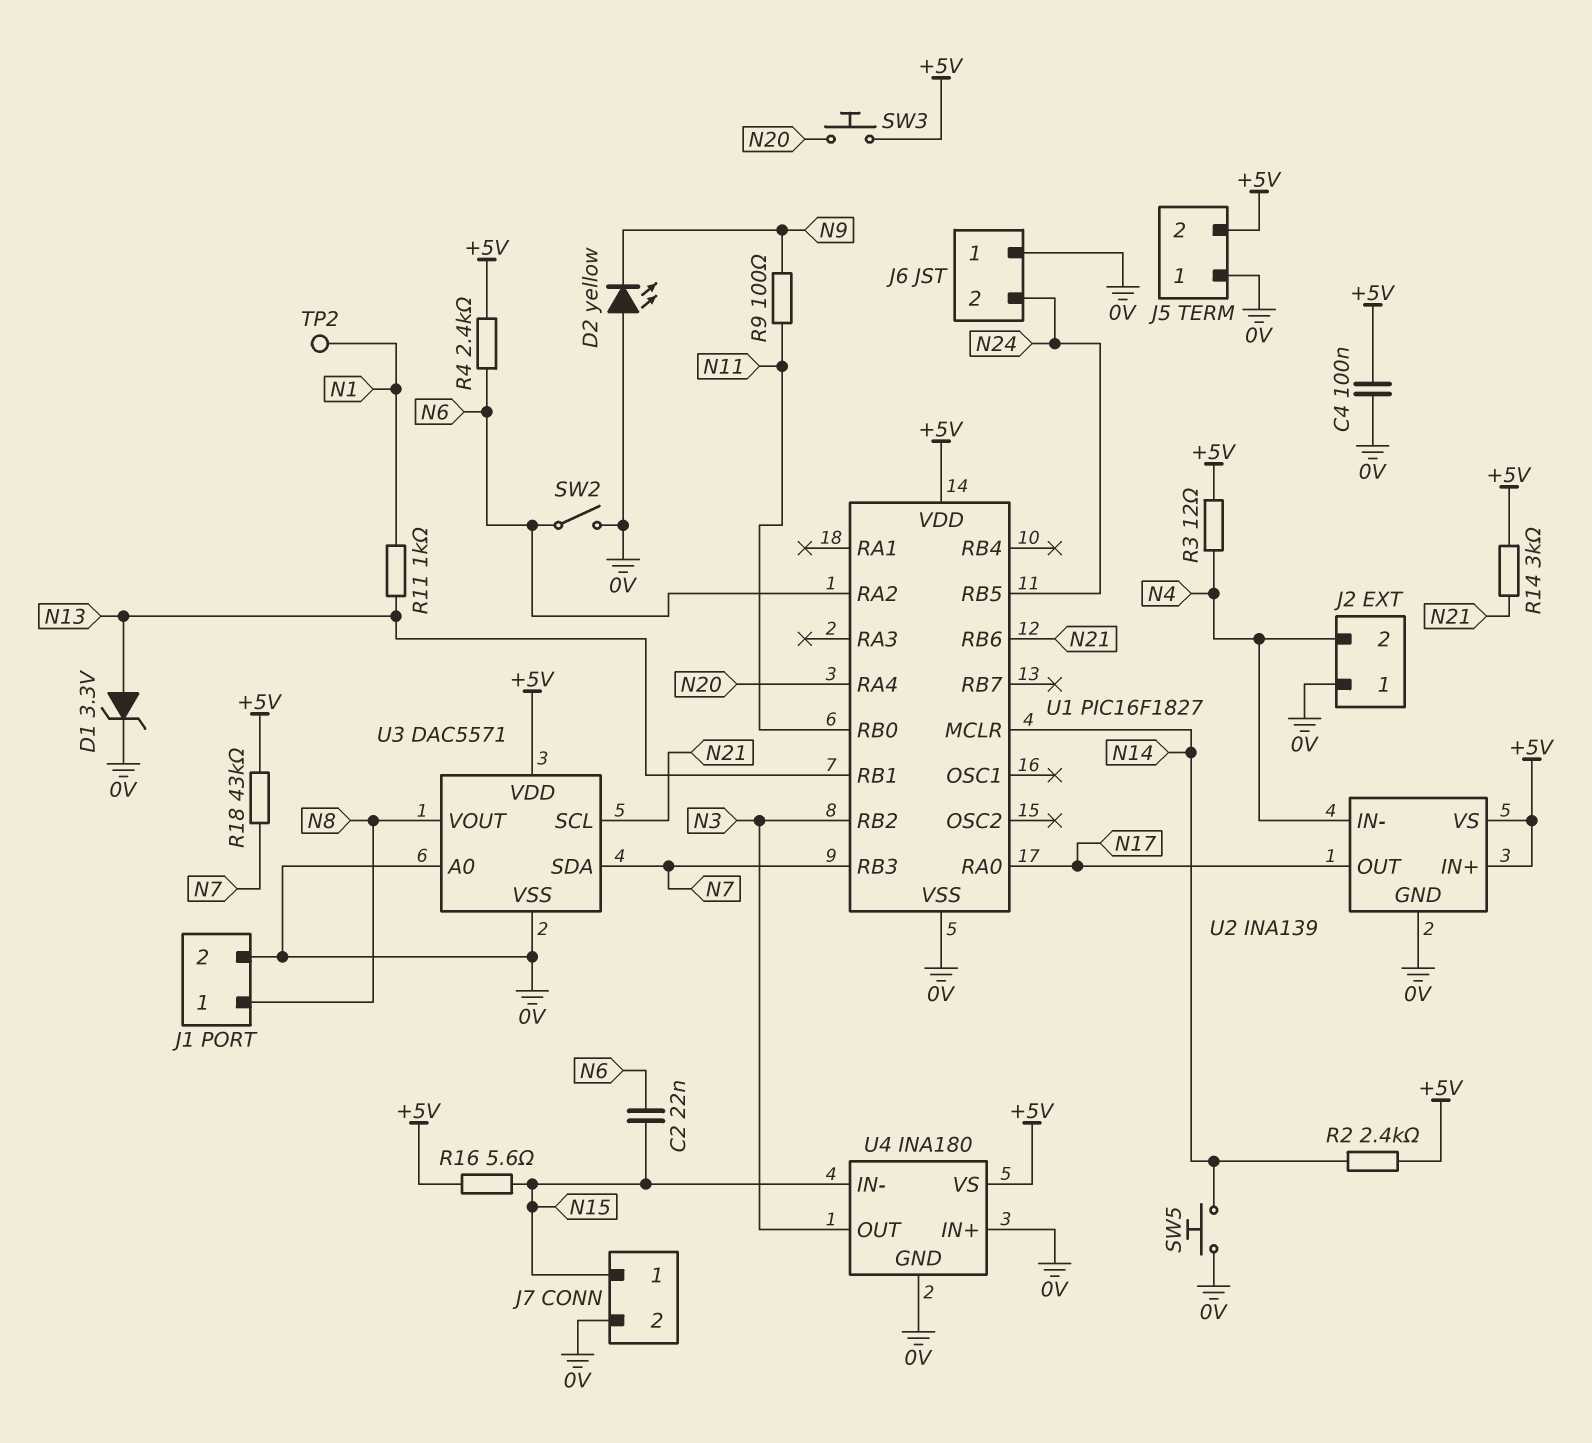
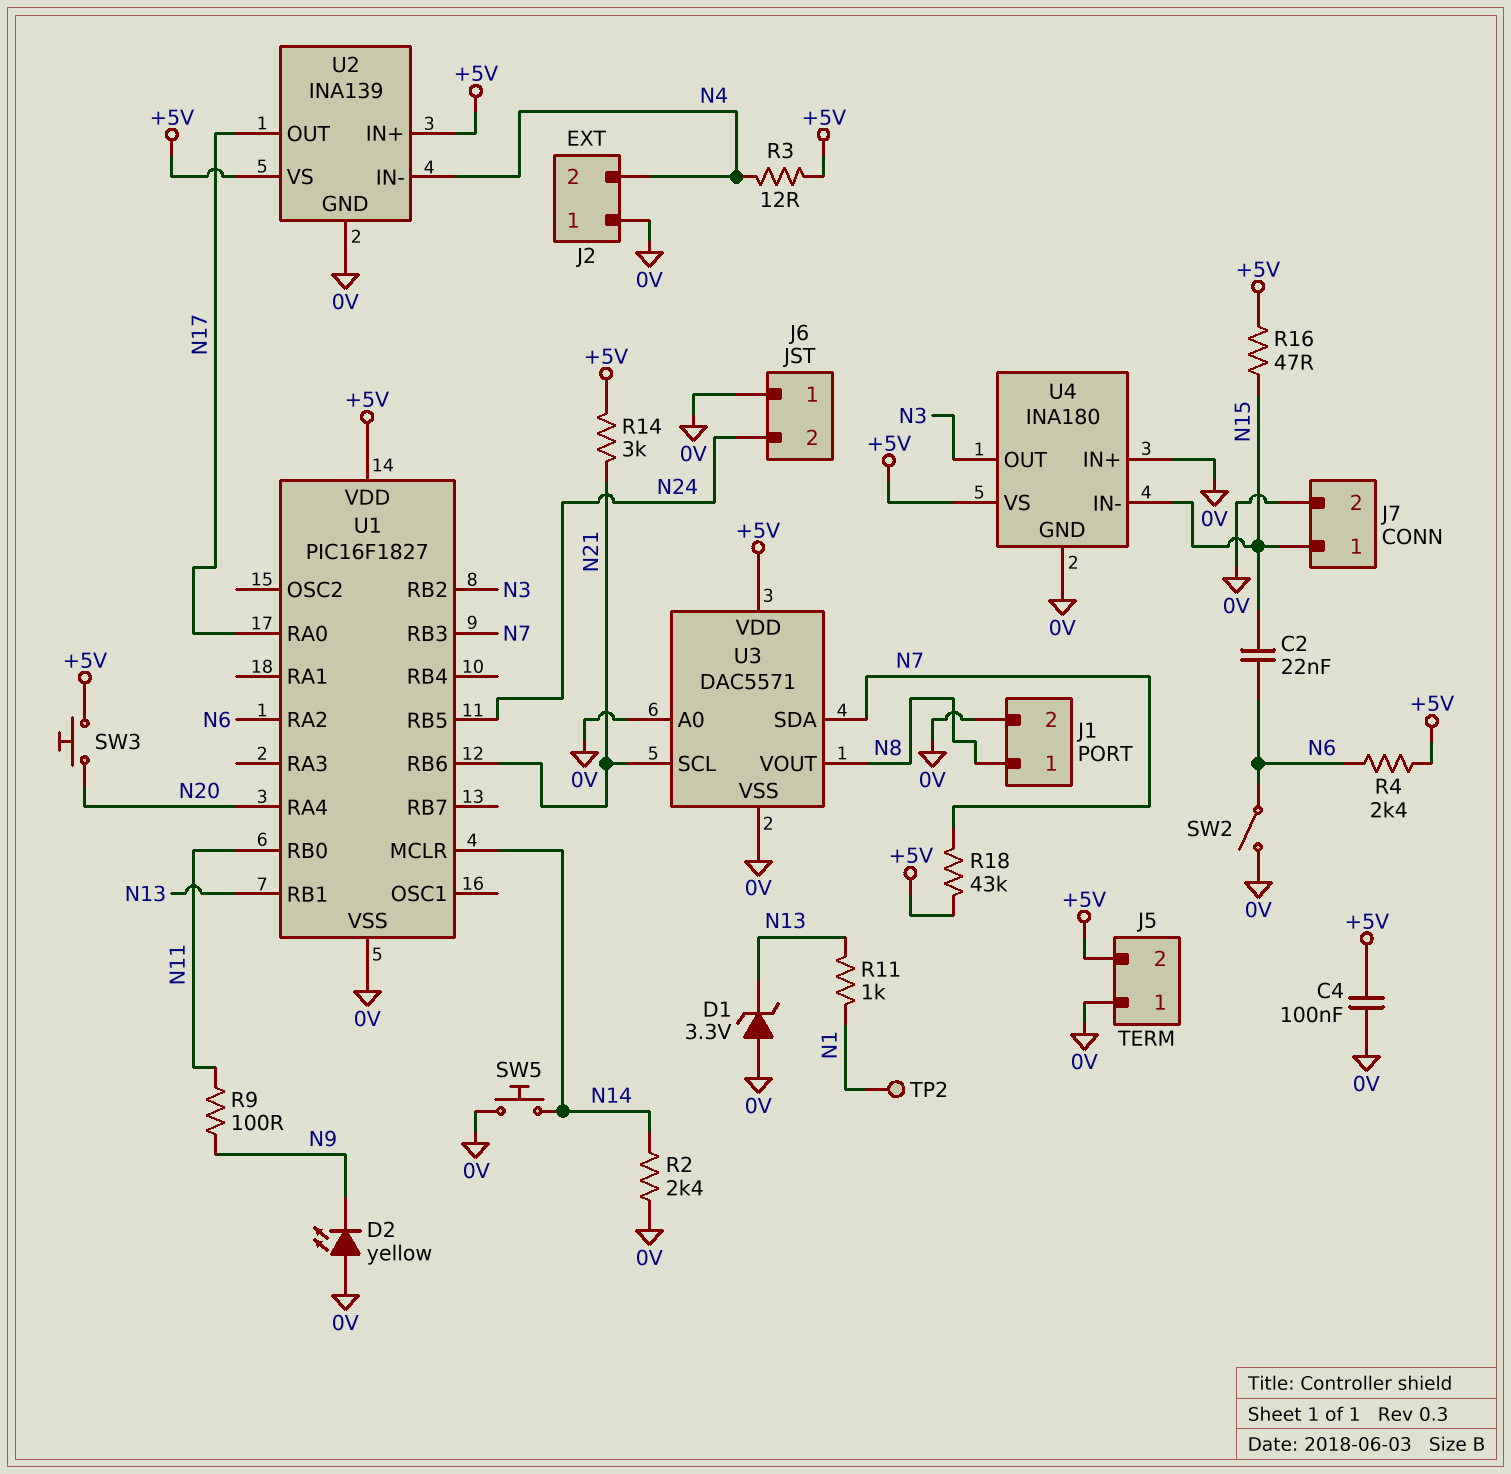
D1: zener 3.3V (A N13, K 0V) -> zener 3.3V (A 0V, K N13)
R2: 2.4k (+5V, N14) -> 2.4k (0V, N14)
R16: 5.6 (+5V, N15) -> 47 (+5V, N15)

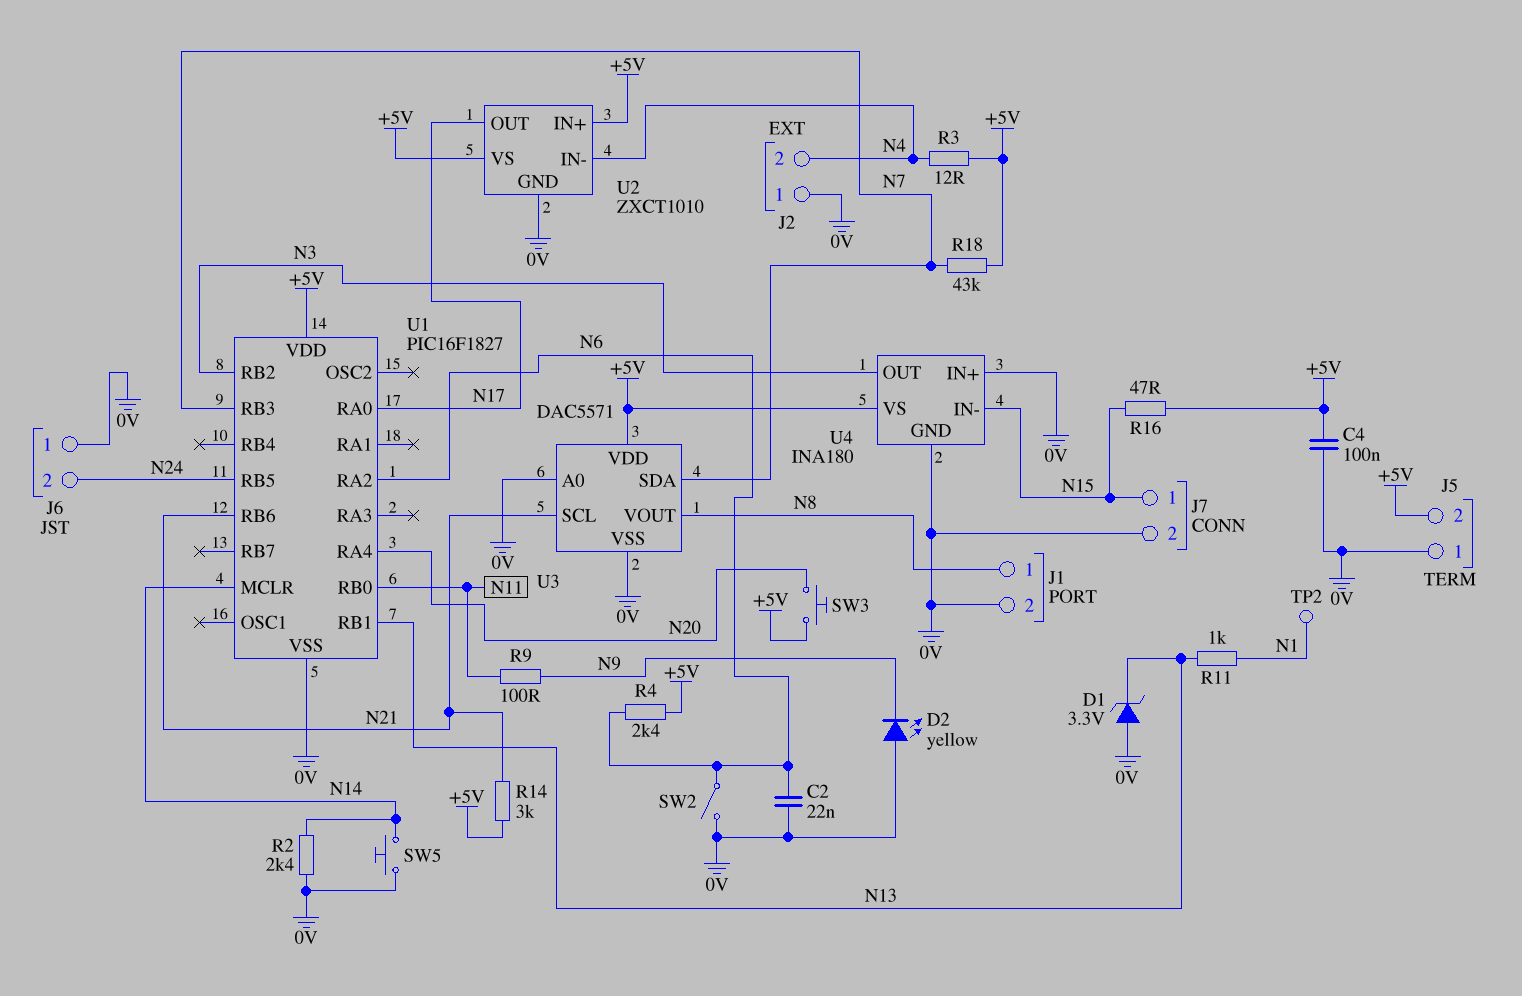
C2: 22nF (N6, N15) -> 22nF (0V, N6)
U2: INA139 -> ZXCT1010

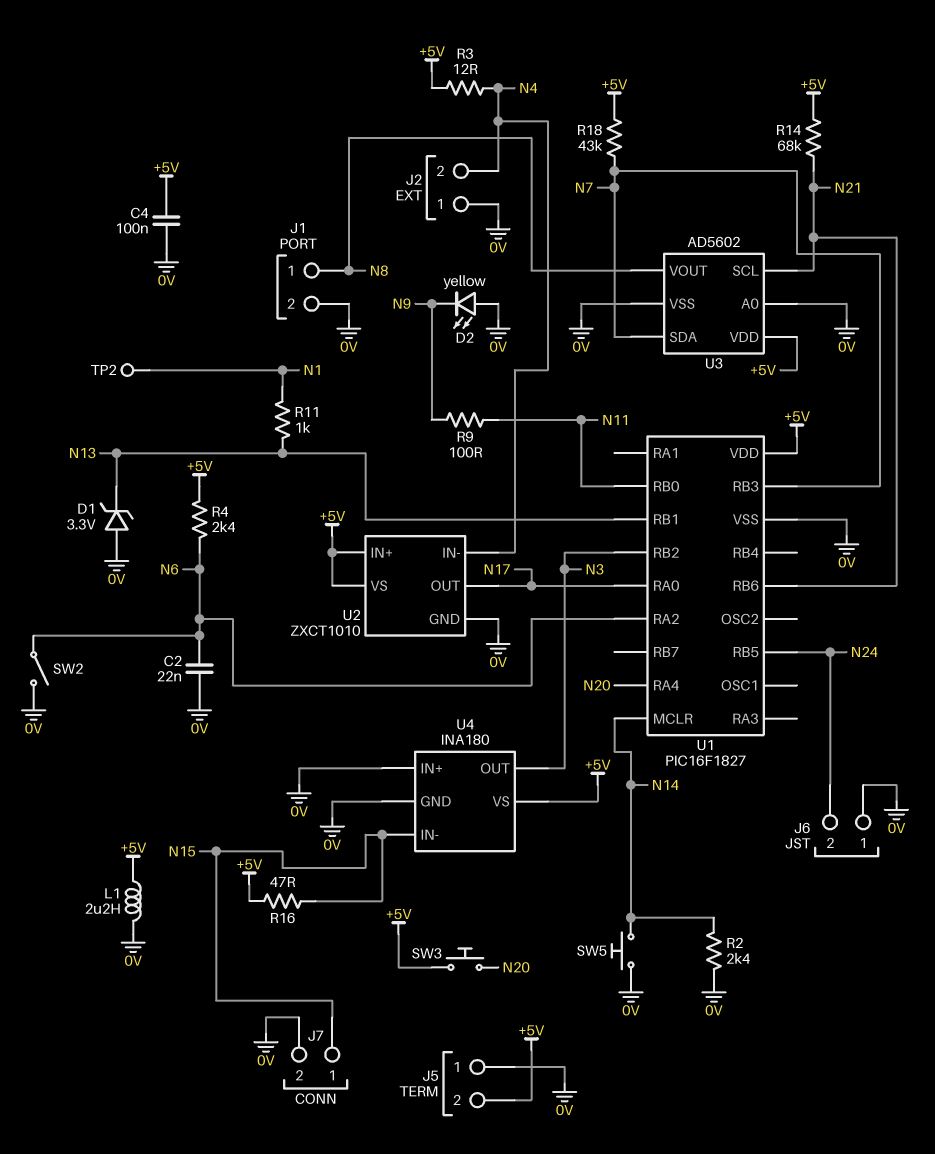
L1: none -> 2.2uH (+5V, 0V)
R14: 3k (+5V, N21) -> 68k (+5V, N21)
U3: DAC5571 -> AD5602

